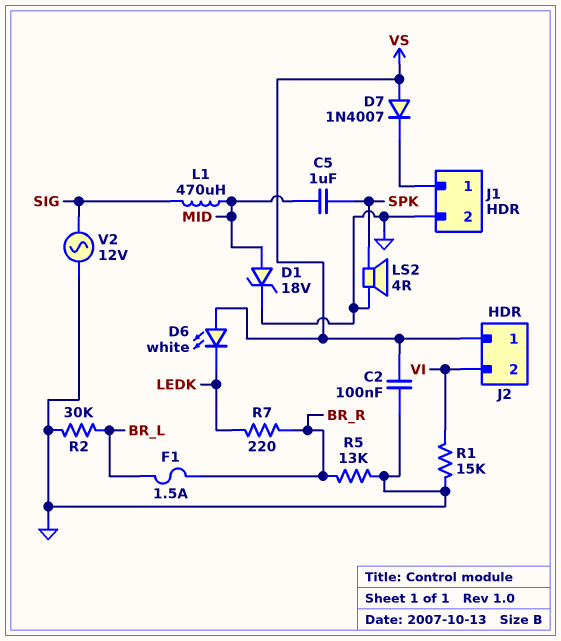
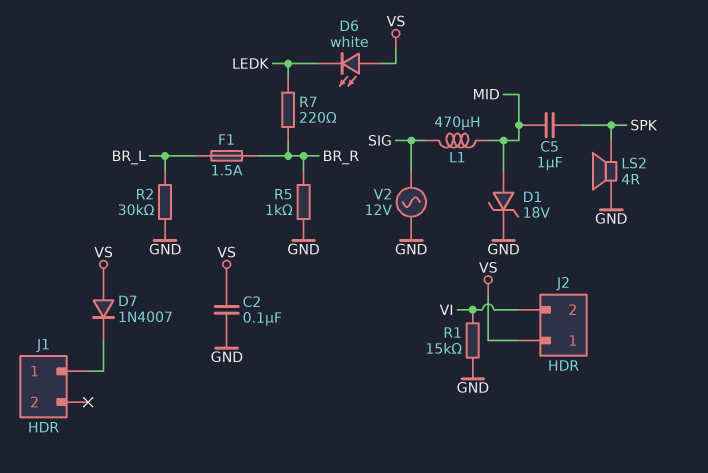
J1 pin 2: GND -> none
R5: 13k (BR_R, GND) -> 1k (BR_R, GND)

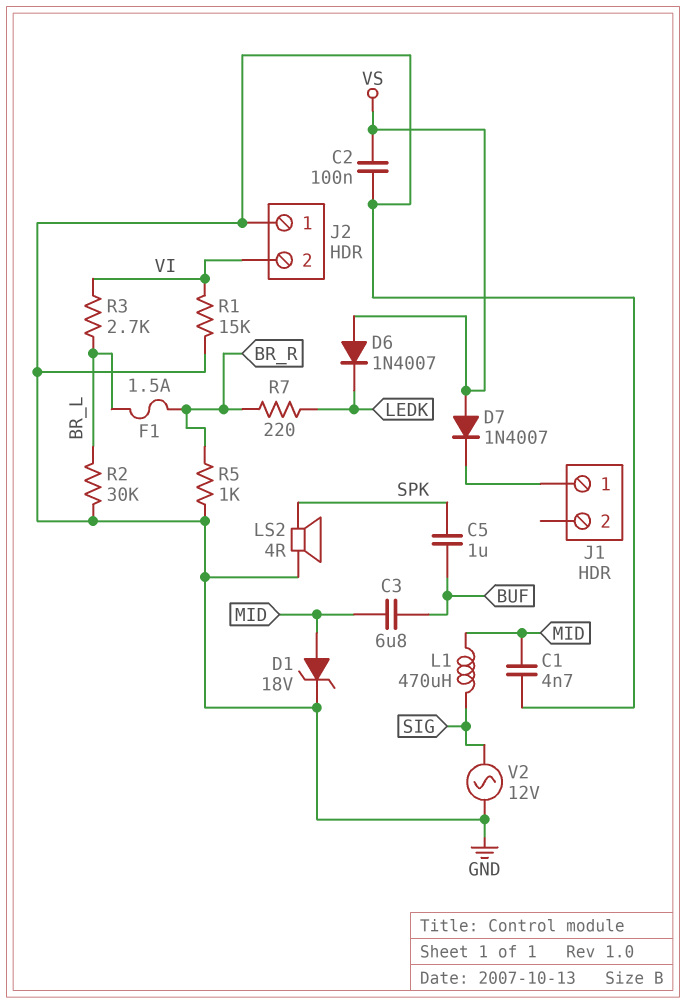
C1: none -> 4.7nF (GND, MID)
C3: none -> 6.8uF (BUF, MID)
C5: 1uF (MID, SPK) -> 1uF (BUF, SPK)
D6: LED white (A VS, K LEDK) -> diode 1N4007 (A VS, K LEDK)
J2 pin 1: VS -> GND
R3: none -> 2.7k (BR_L, VI)

